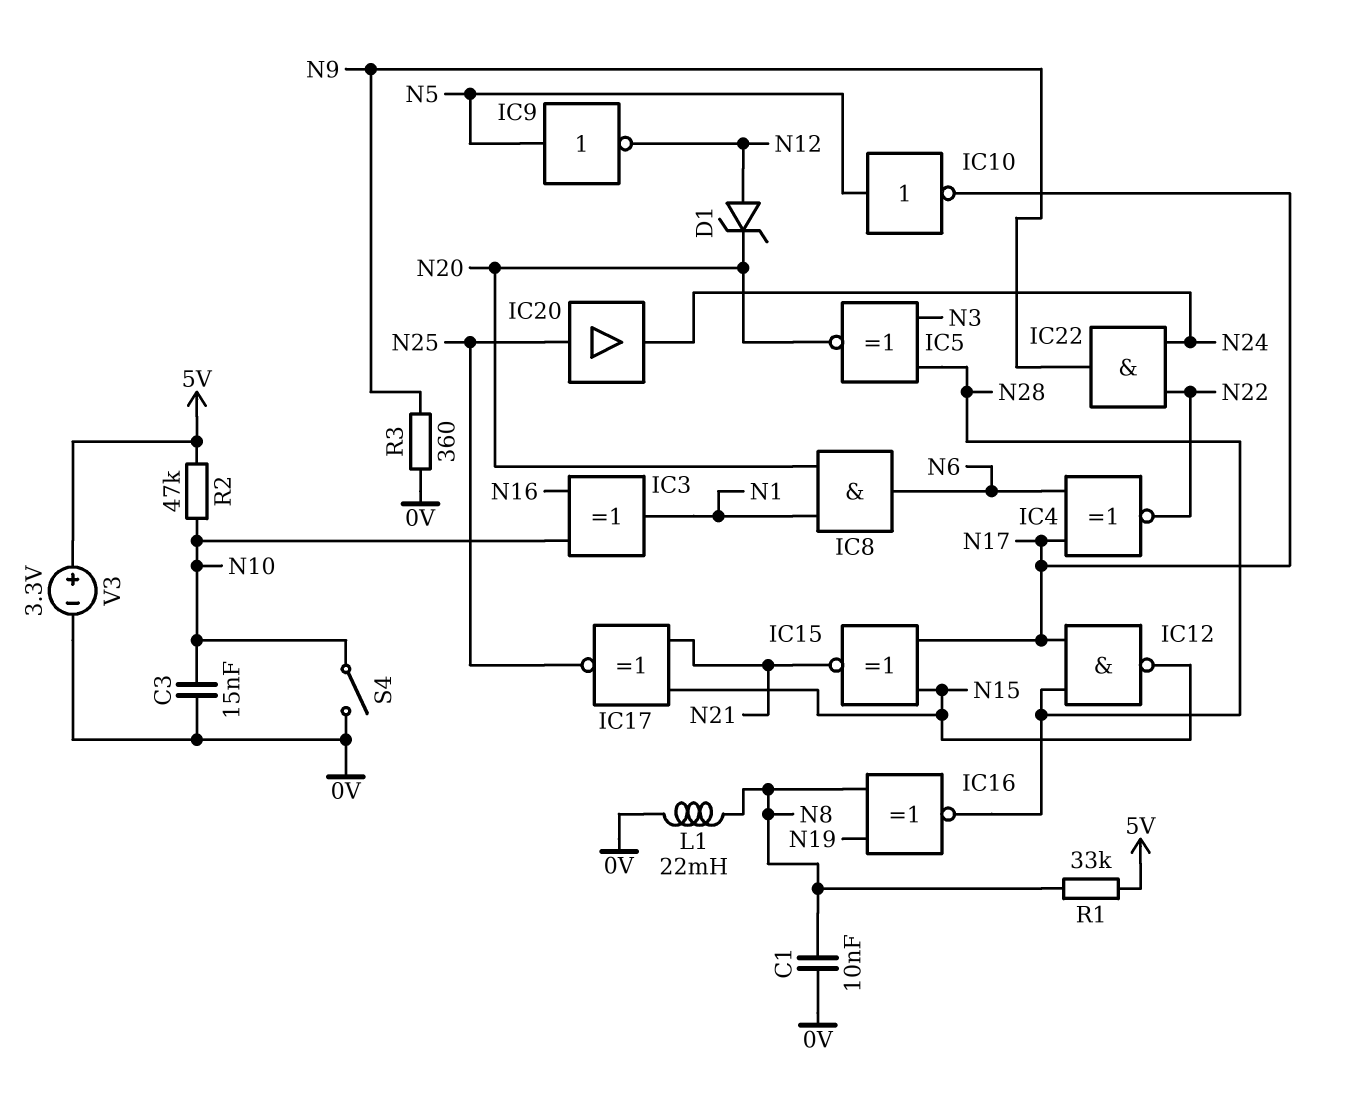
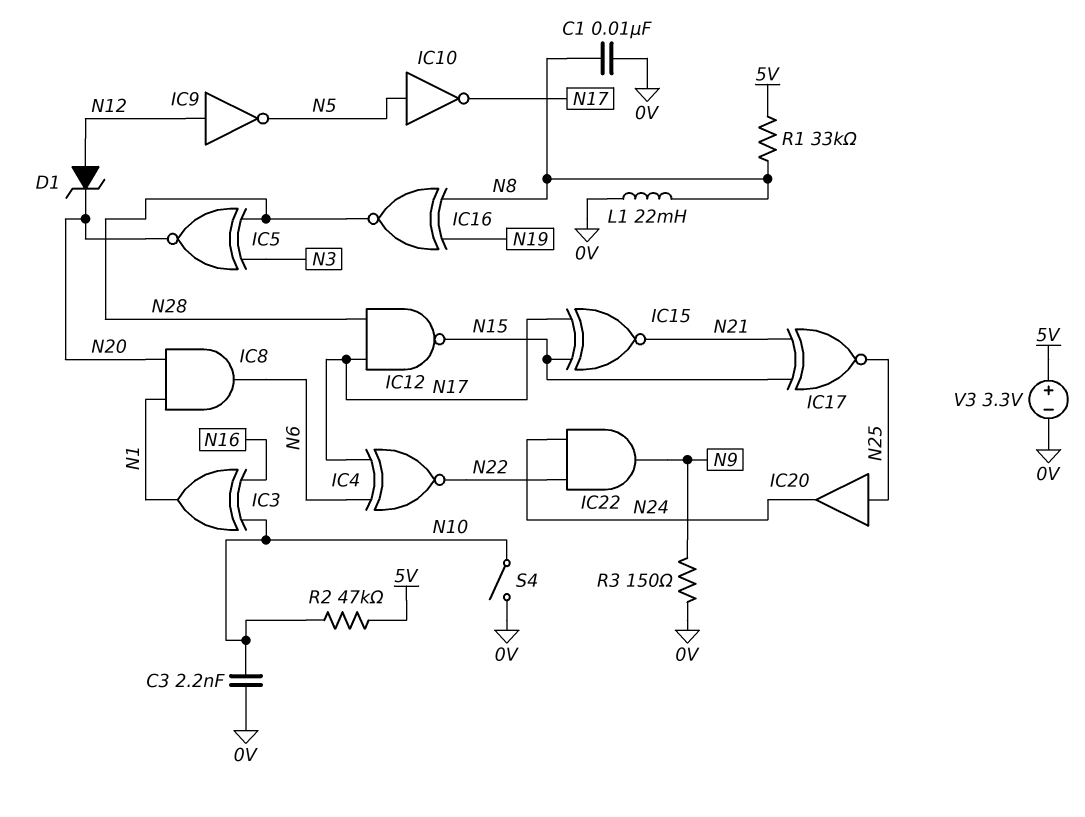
C3: 15nF (0V, N10) -> 2.2nF (0V, N10)
IC9: NOT (in N5, out N12) -> NOT (in N12, out N5)
R3: 360 (0V, N9) -> 150 (0V, N9)

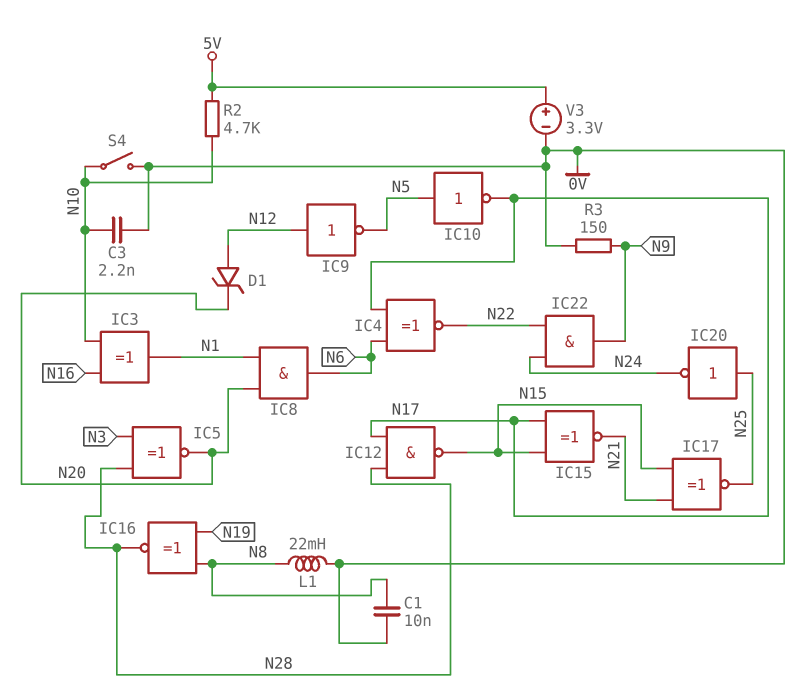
IC20: buffer (in N25, out N24) -> NOT (in N25, out N24)
R1: 33k (5V, N8) -> none
R2: 47k (5V, N10) -> 4.7k (5V, N10)

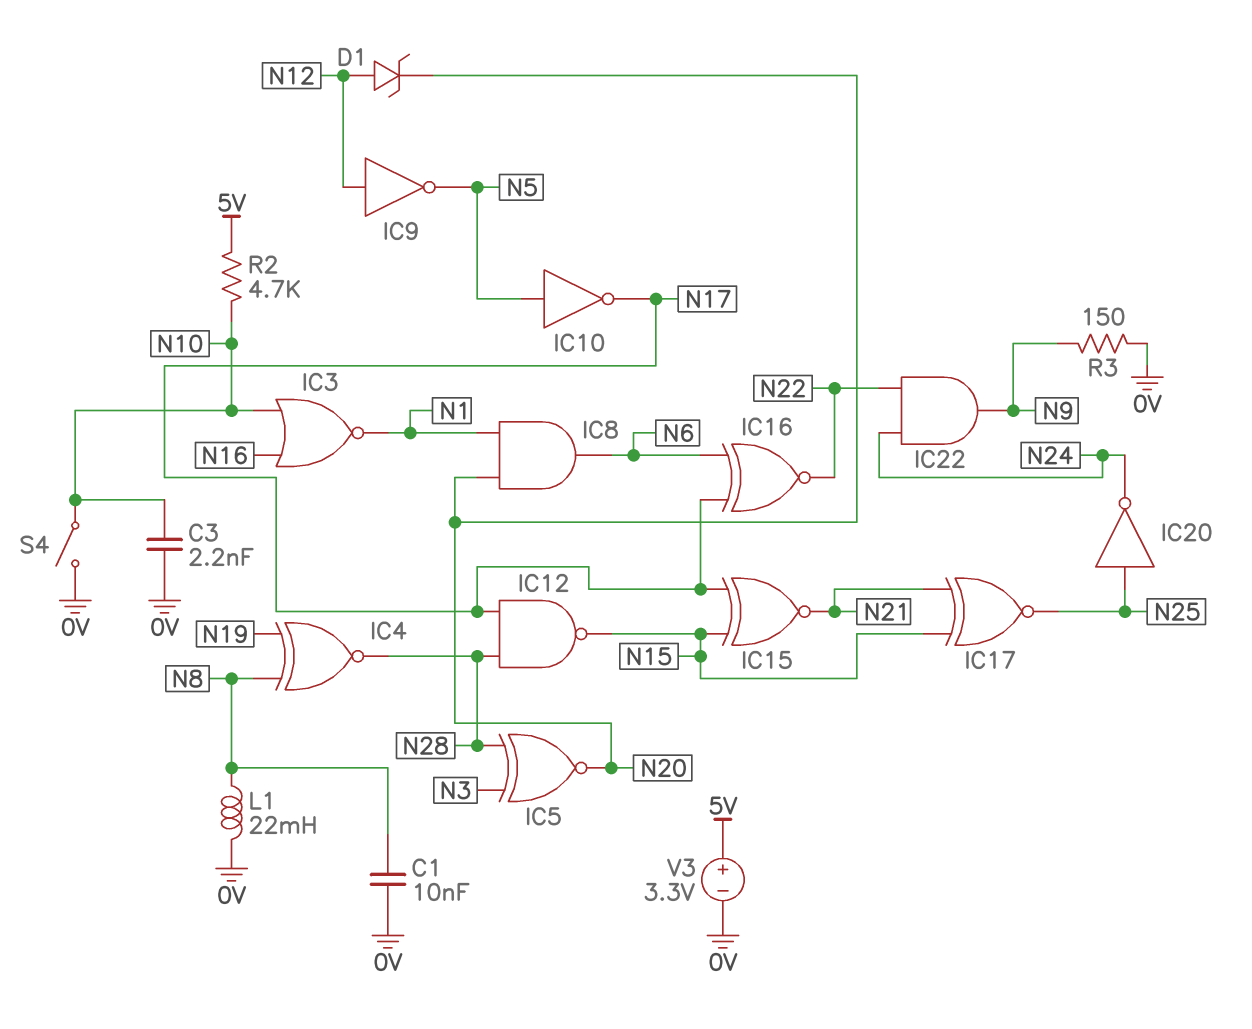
IC3: XOR (in N10, in N16, out N1) -> NOR (in N10, in N16, out N1)
IC4: XNOR (in N6, in N17, out N22) -> XNOR (in N8, in N19, out N28)
IC16: XNOR (in N8, in N19, out N28) -> XNOR (in N6, in N17, out N22)

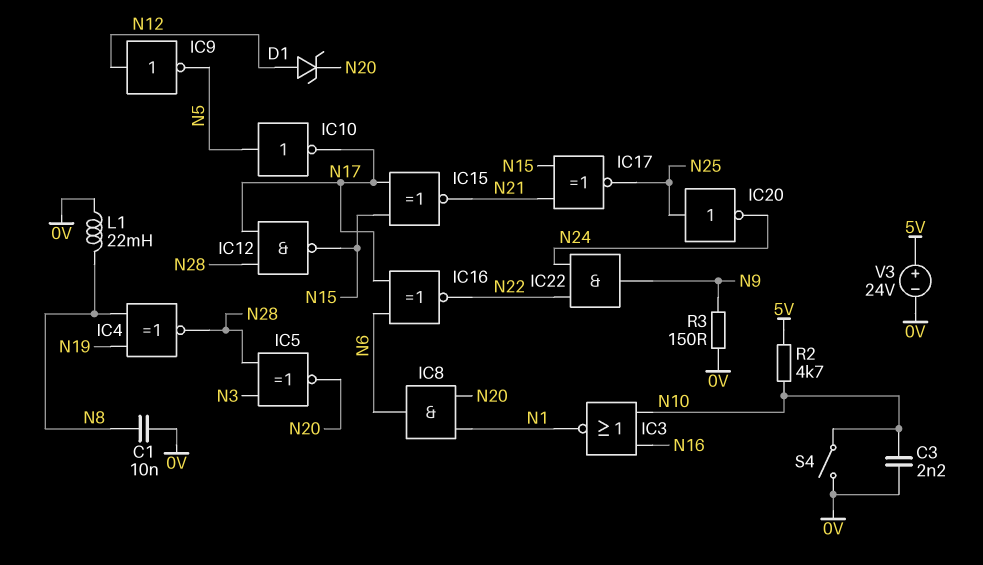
V3: 3.3V (plus 5V, minus 0V) -> 24V (plus 5V, minus 0V)

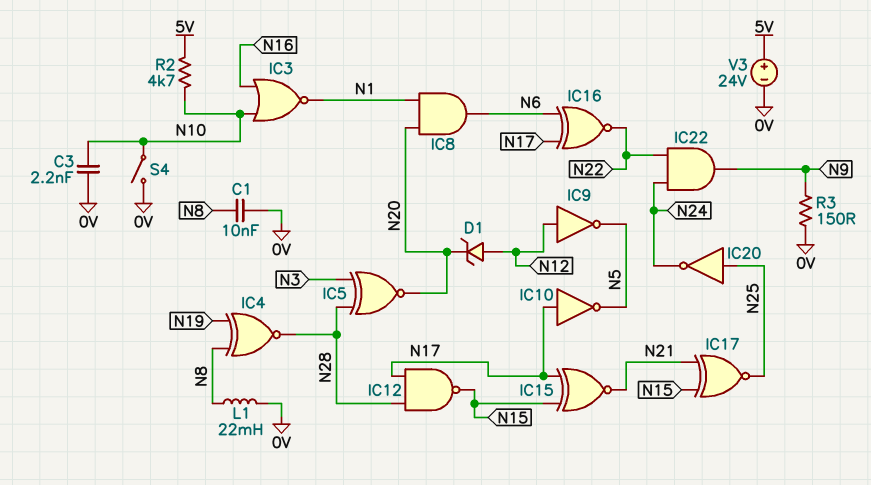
IC10: NOT (in N5, out N17) -> NOT (in N17, out N5)

